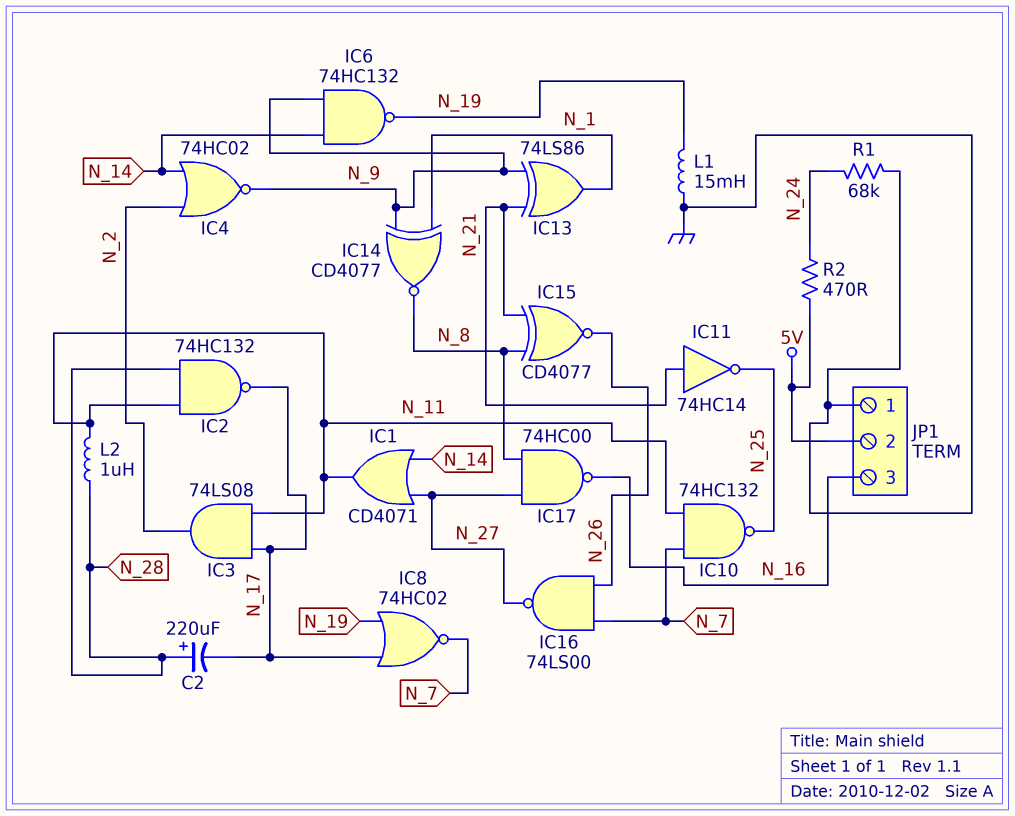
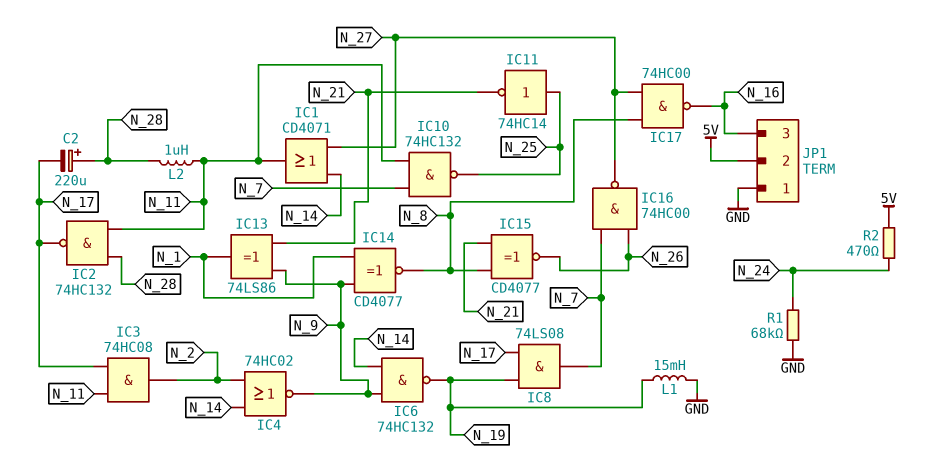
IC3: AND 74LS08 (in N_11, in N_17, out N_2) -> AND 74HC08 (in N_11, in N_17, out N_2)
IC8: NOR 74HC02 (in N_17, in N_19, out N_7) -> AND 74LS08 (in N_17, in N_19, out N_7)
IC11: NOT 74HC14 (in N_21, out N_25) -> NOT 74HC14 (in N_25, out N_21)
IC16: NAND 74LS00 (in N_7, in N_26, out N_27) -> NAND 74HC00 (in N_7, in N_26, out N_27)

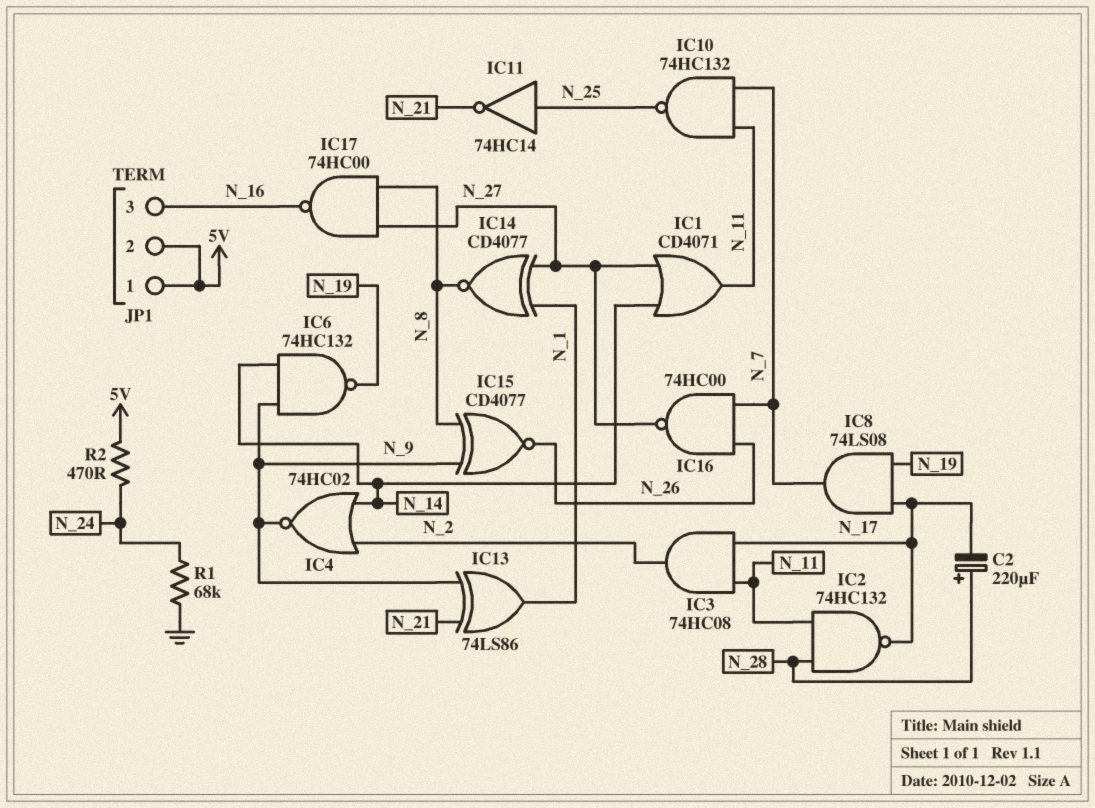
IC14: XNOR CD4077 (in N_1, in N_9, out N_8) -> XNOR CD4077 (in N_1, in N_27, out N_8)
IC15: XNOR CD4077 (in N_8, in N_21, out N_26) -> XNOR CD4077 (in N_8, in N_9, out N_26)
JP1 pin 1: GND -> 5V
L1: 15mH (GND, N_19) -> none
L2: 1uH (N_11, N_28) -> none

